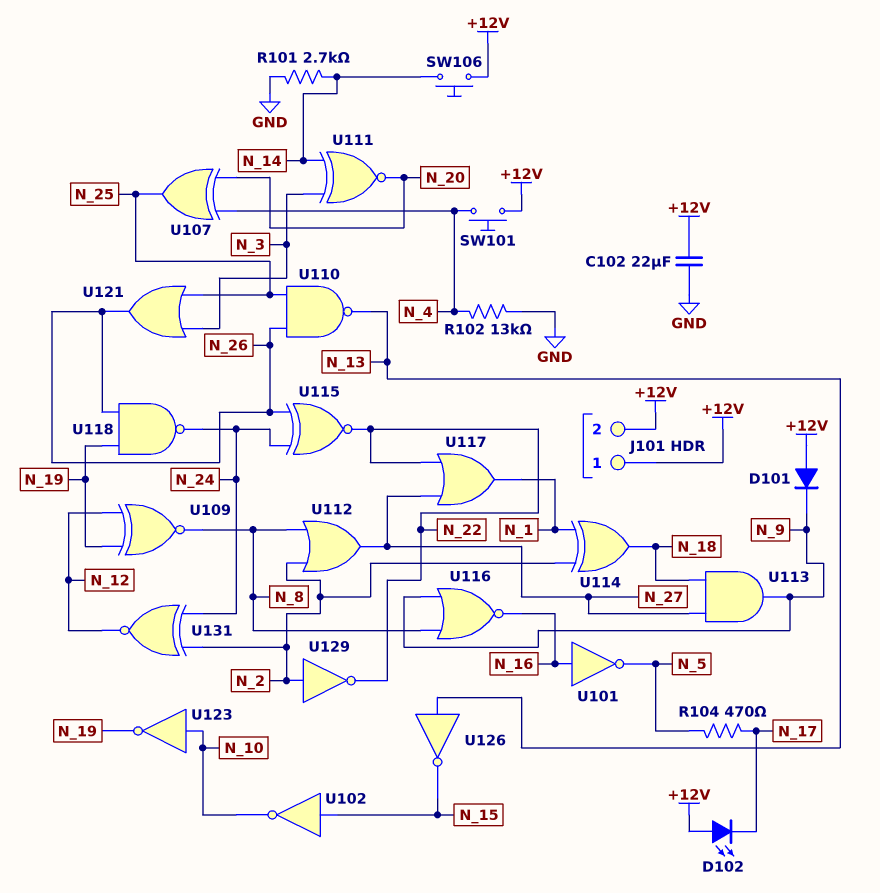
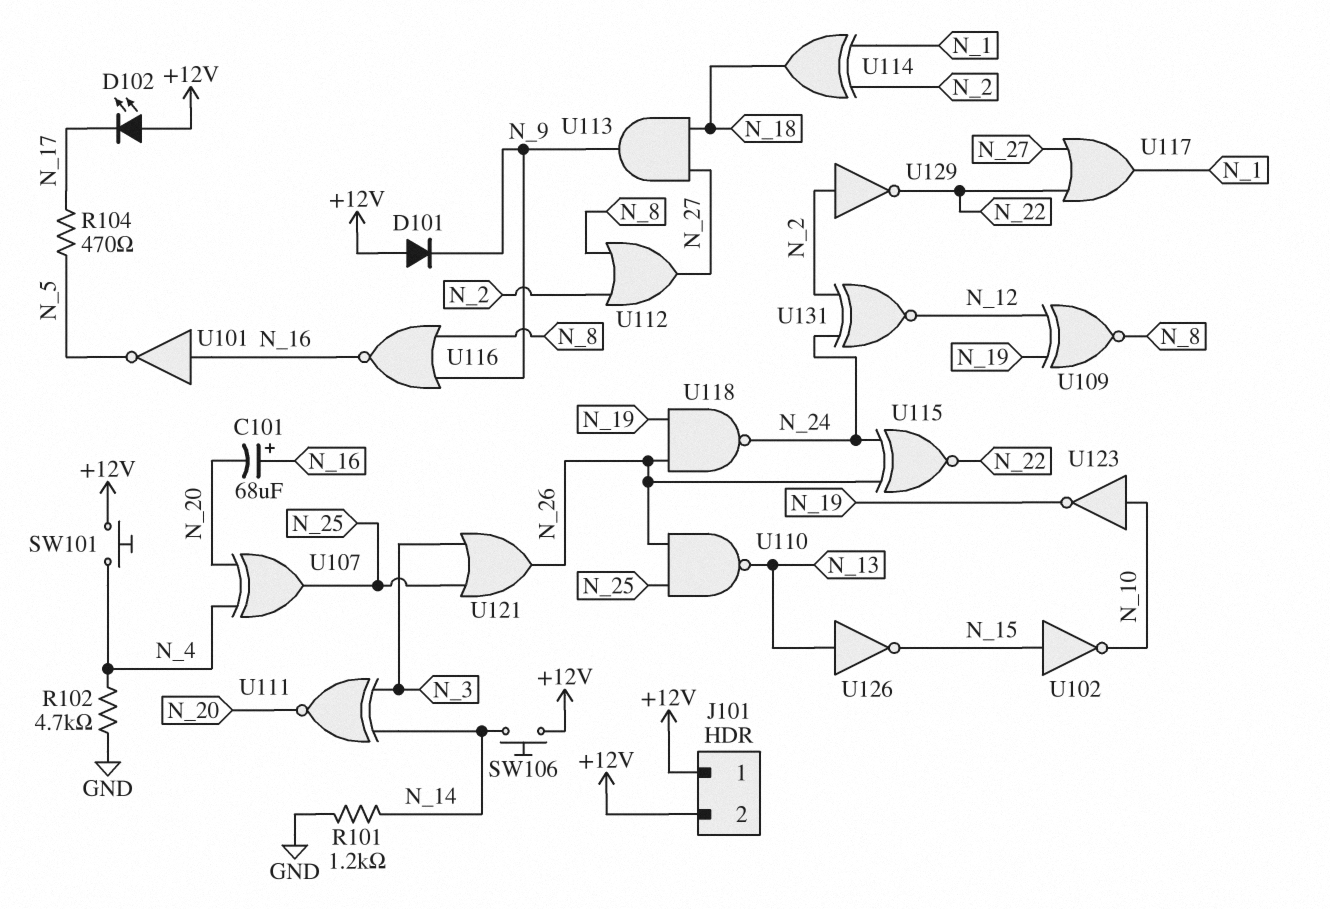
C101: none -> 68uF (plus N_16, minus N_20)
C102: 22uF (+12V, GND) -> none
R101: 2.7k (GND, N_14) -> 1.2k (GND, N_14)
R102: 13k (GND, N_4) -> 4.7k (GND, N_4)

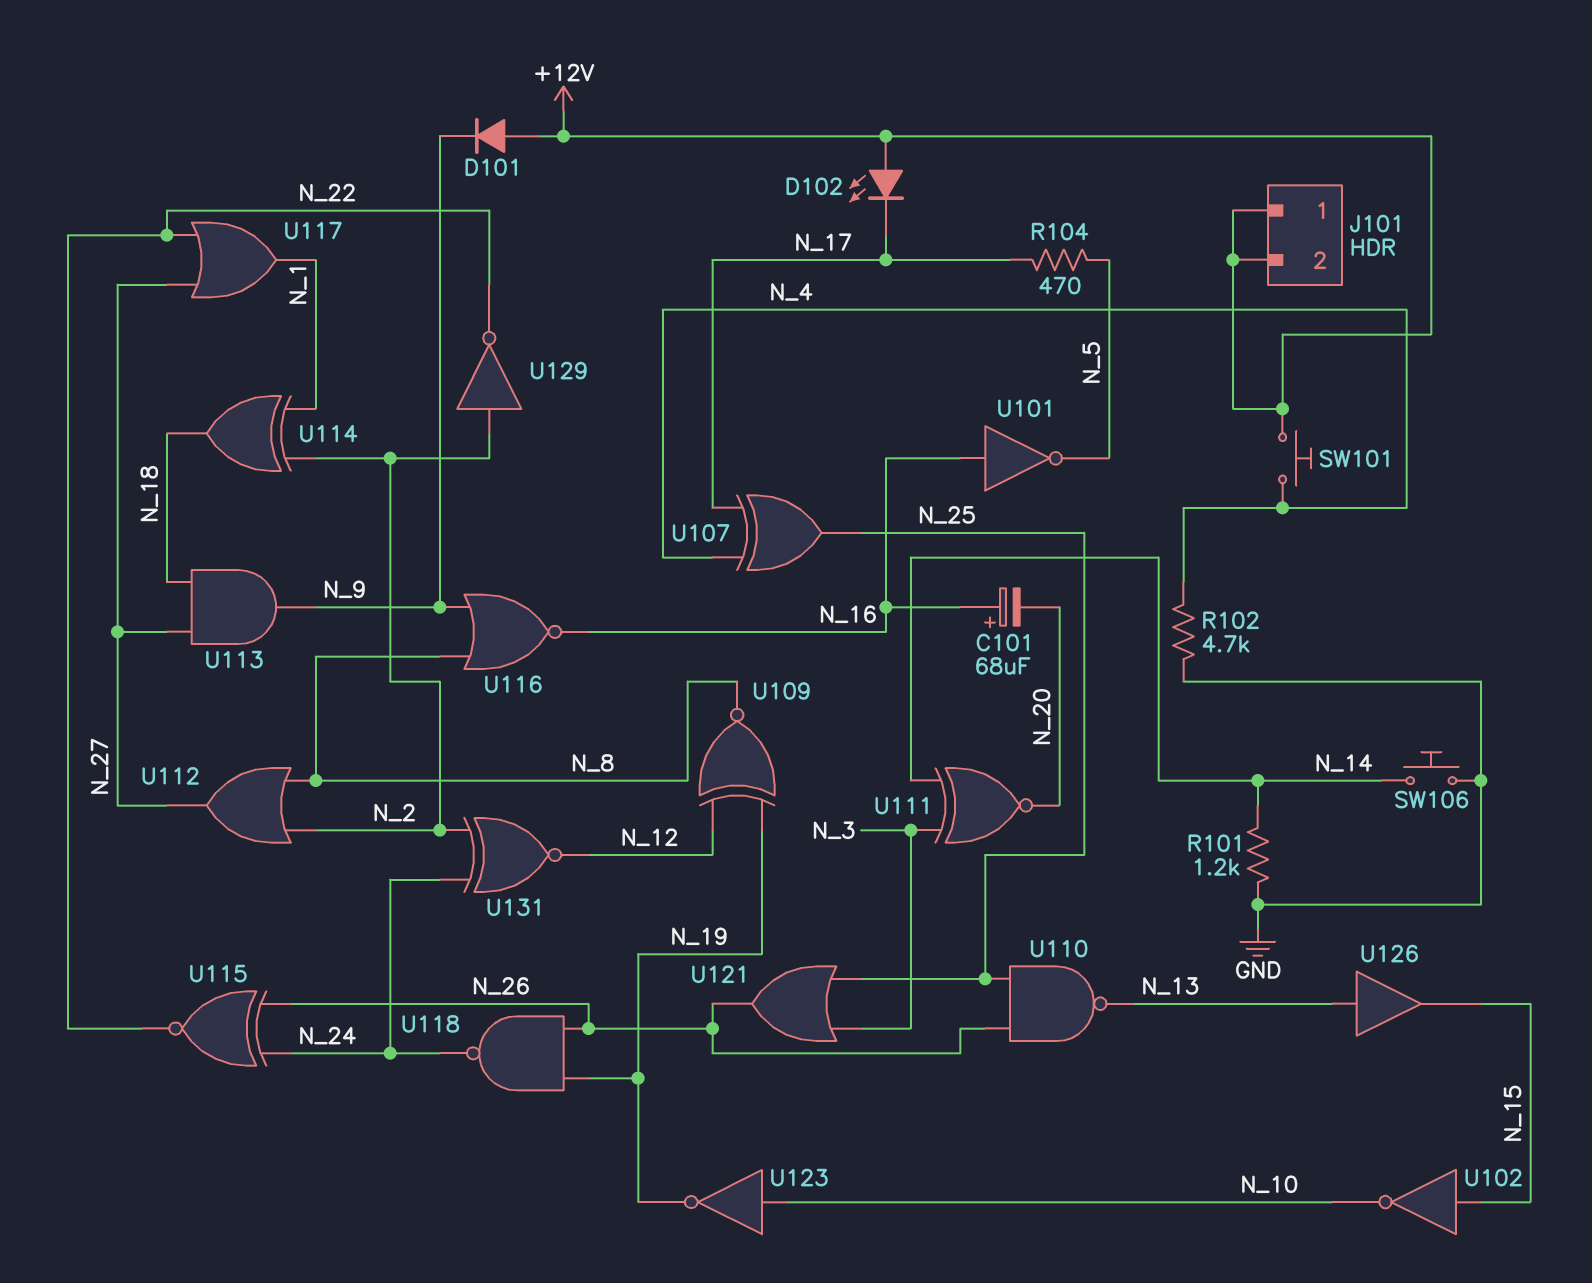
SW106: button (+12V, N_14) -> button (GND, N_14)
U107: XOR (in N_4, in N_20, out N_25) -> XOR (in N_4, in N_17, out N_25)
U126: NOT (in N_13, out N_15) -> buffer (in N_13, out N_15)

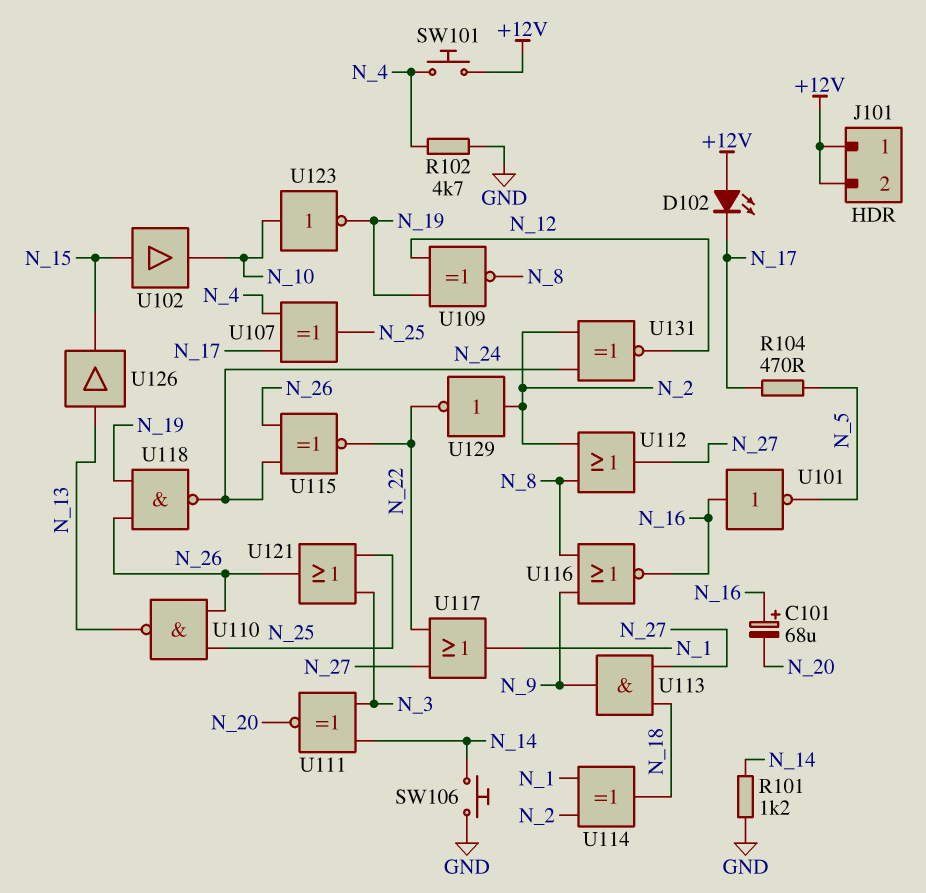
D101: diode (A +12V, K N_9) -> none
U102: NOT (in N_15, out N_10) -> buffer (in N_15, out N_10)

